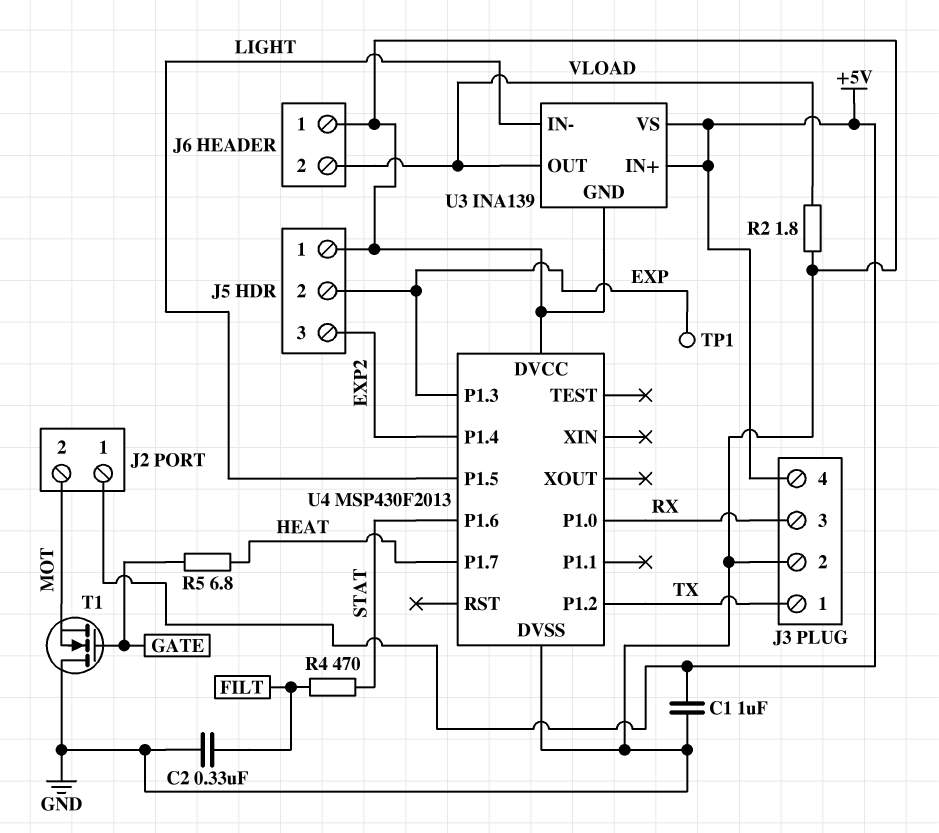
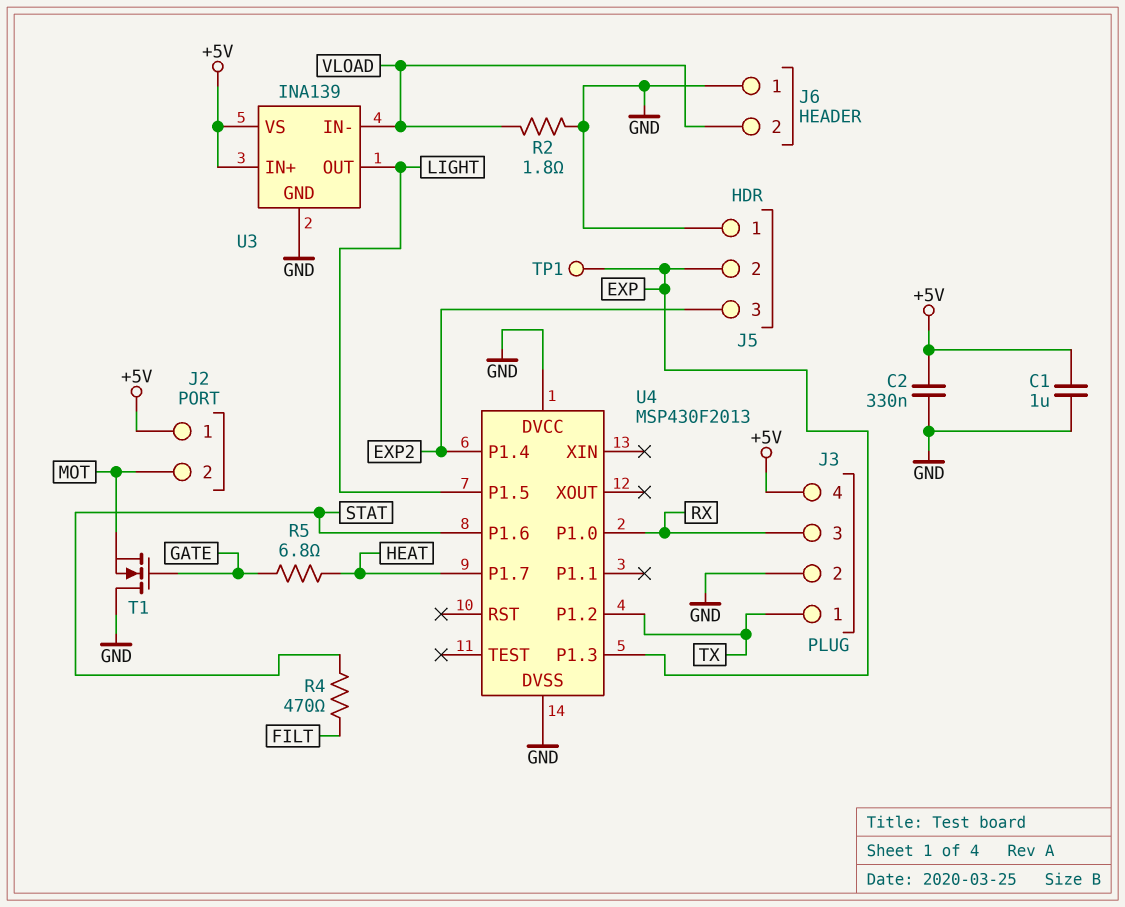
C2: 330nF (FILT, GND) -> 330nF (+5V, GND)
U3 pin IN-: LIGHT -> VLOAD
U3 pin OUT: VLOAD -> LIGHT

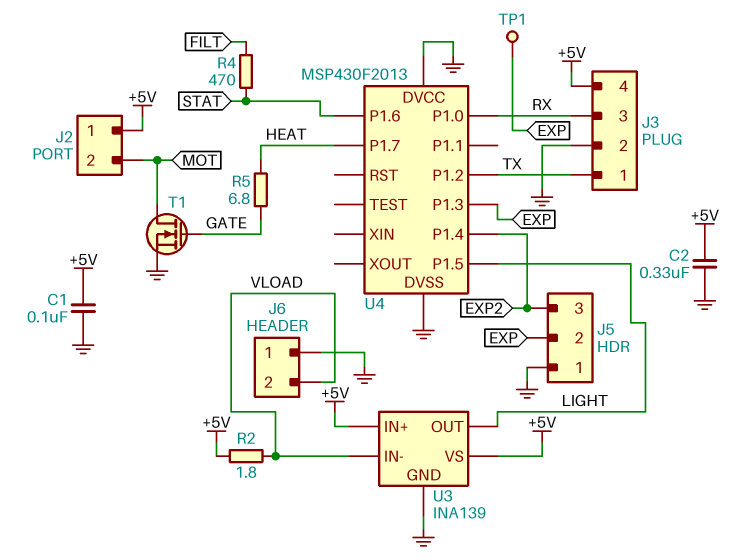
C1: 1uF (+5V, GND) -> 100nF (+5V, GND)
R2: 1.8 (GND, VLOAD) -> 1.8 (+5V, VLOAD)
T1: NMOS (G GATE, D GND, S MOT) -> NMOS (G GATE, D MOT, S GND)

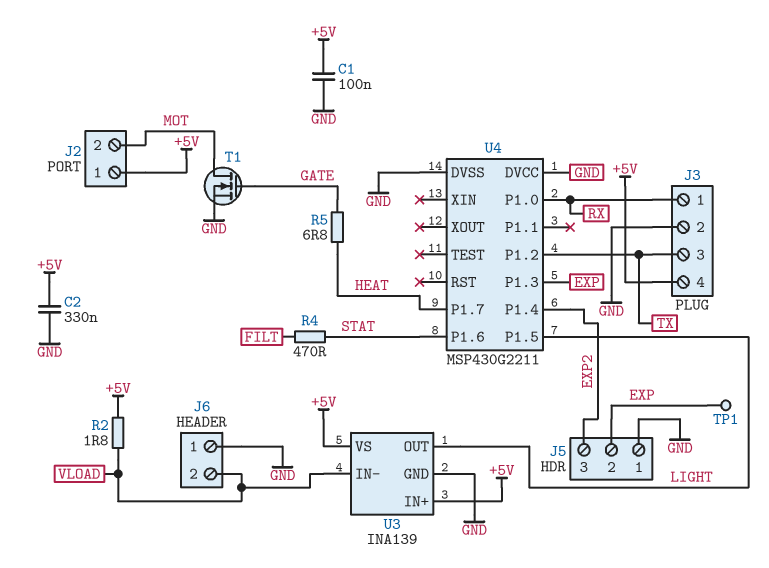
J3 pin 1: TX -> RX
J3 pin 3: RX -> TX
U4: MSP430F2013 -> MSP430G2211

